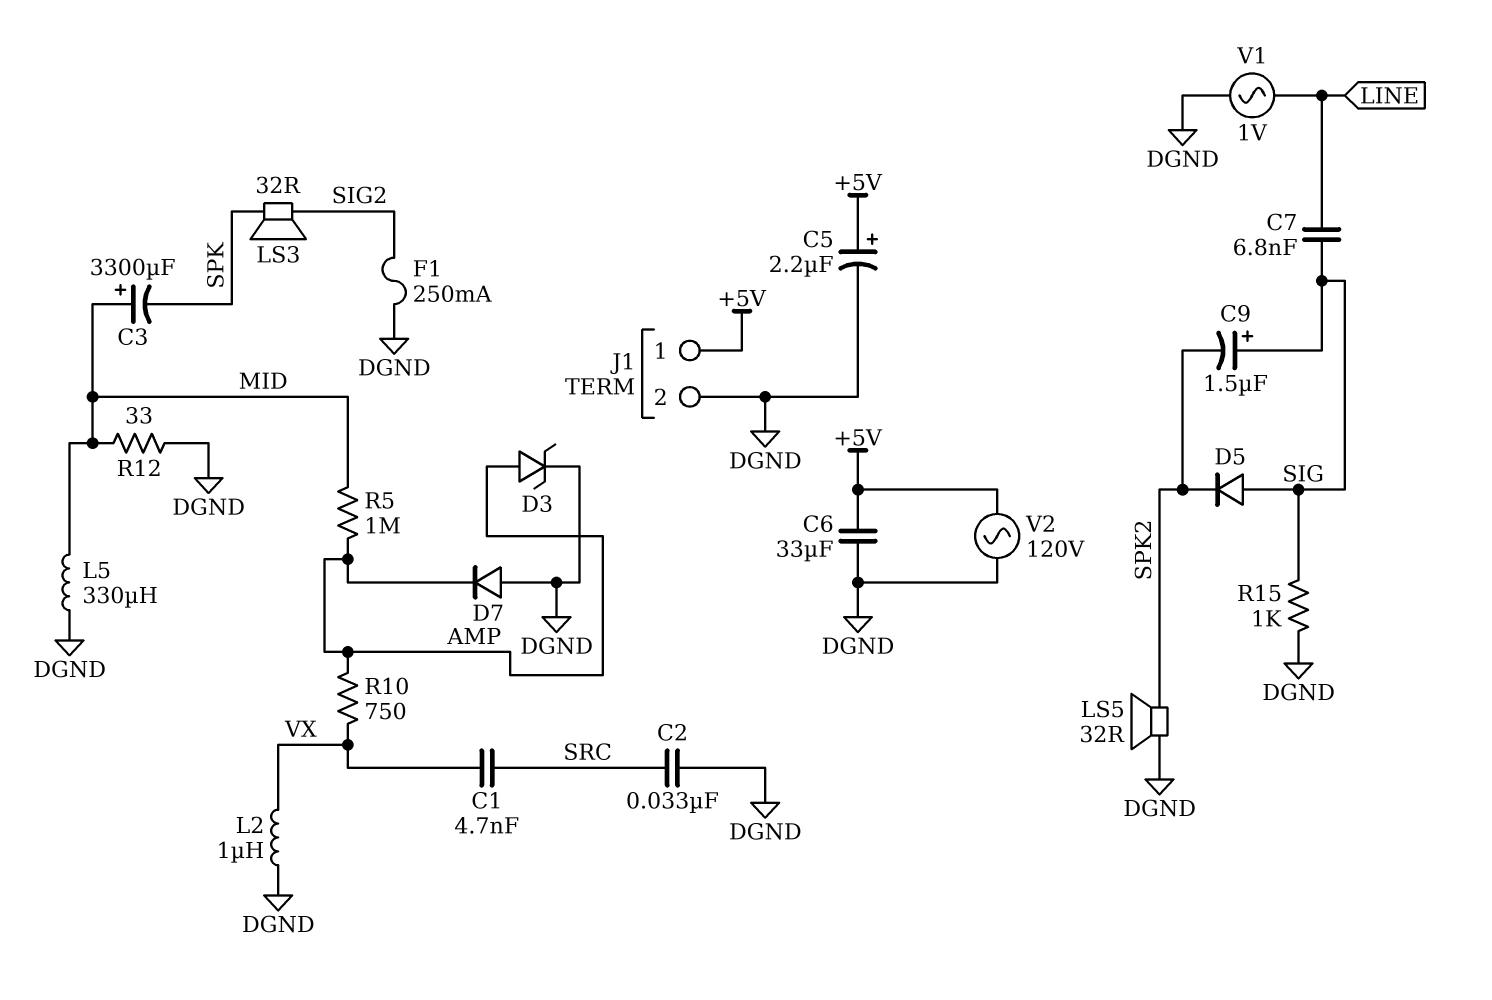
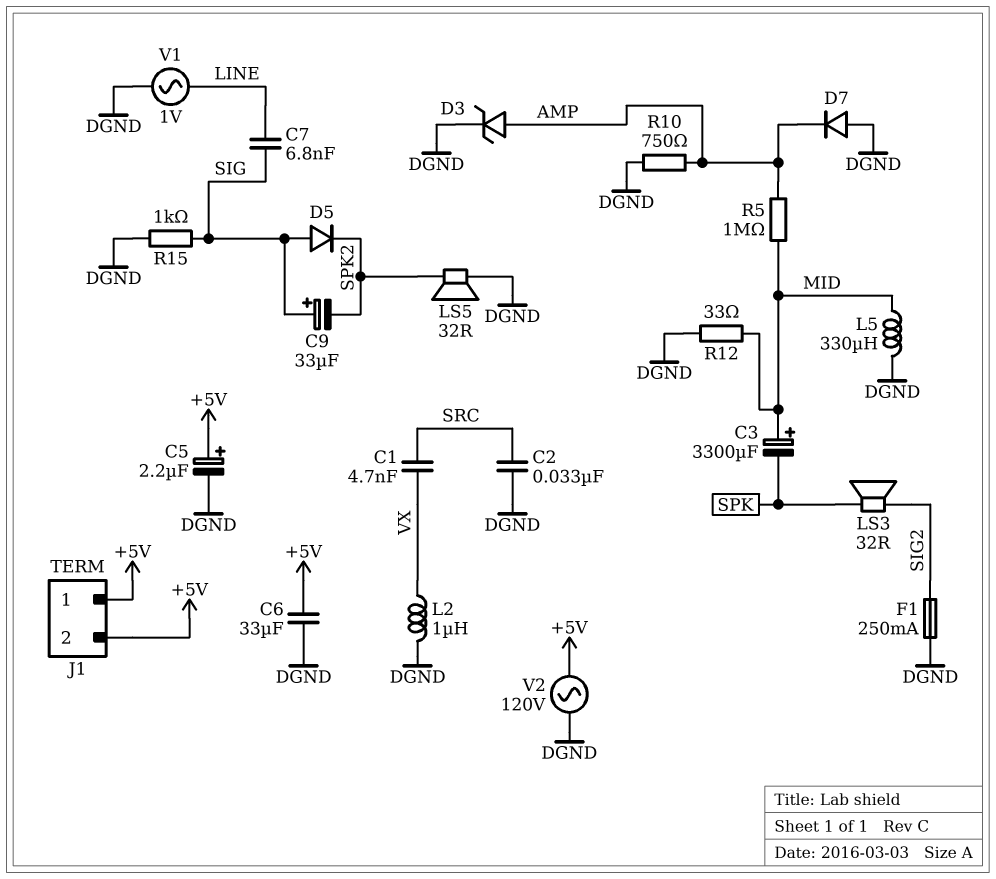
C9: 1.5uF (plus SIG, minus SPK2) -> 33uF (plus SIG, minus SPK2)
J1 pin 2: DGND -> +5V
R10: 750 (AMP, VX) -> 750 (AMP, DGND)

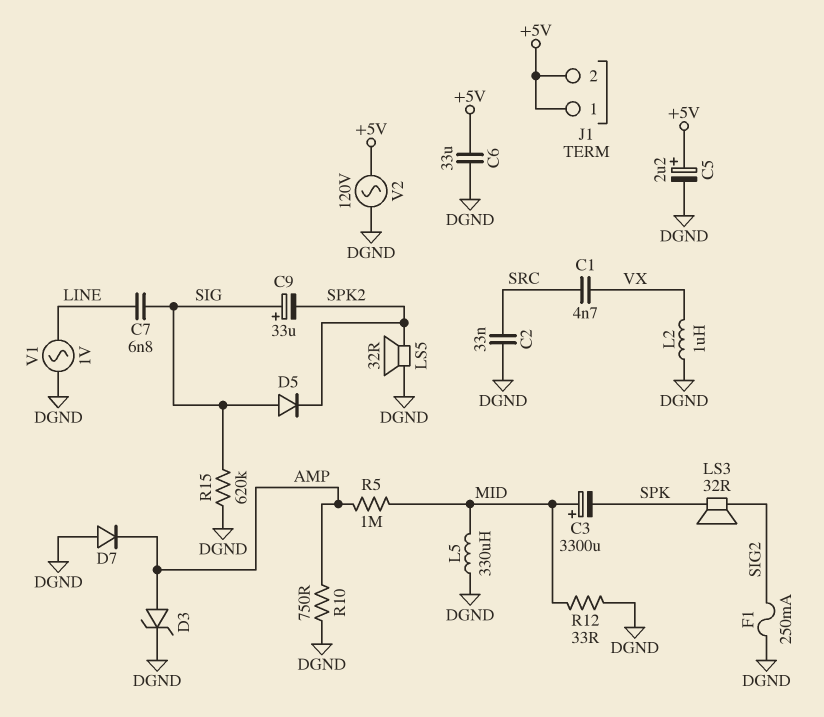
R15: 1k (DGND, SIG) -> 620k (DGND, SIG)

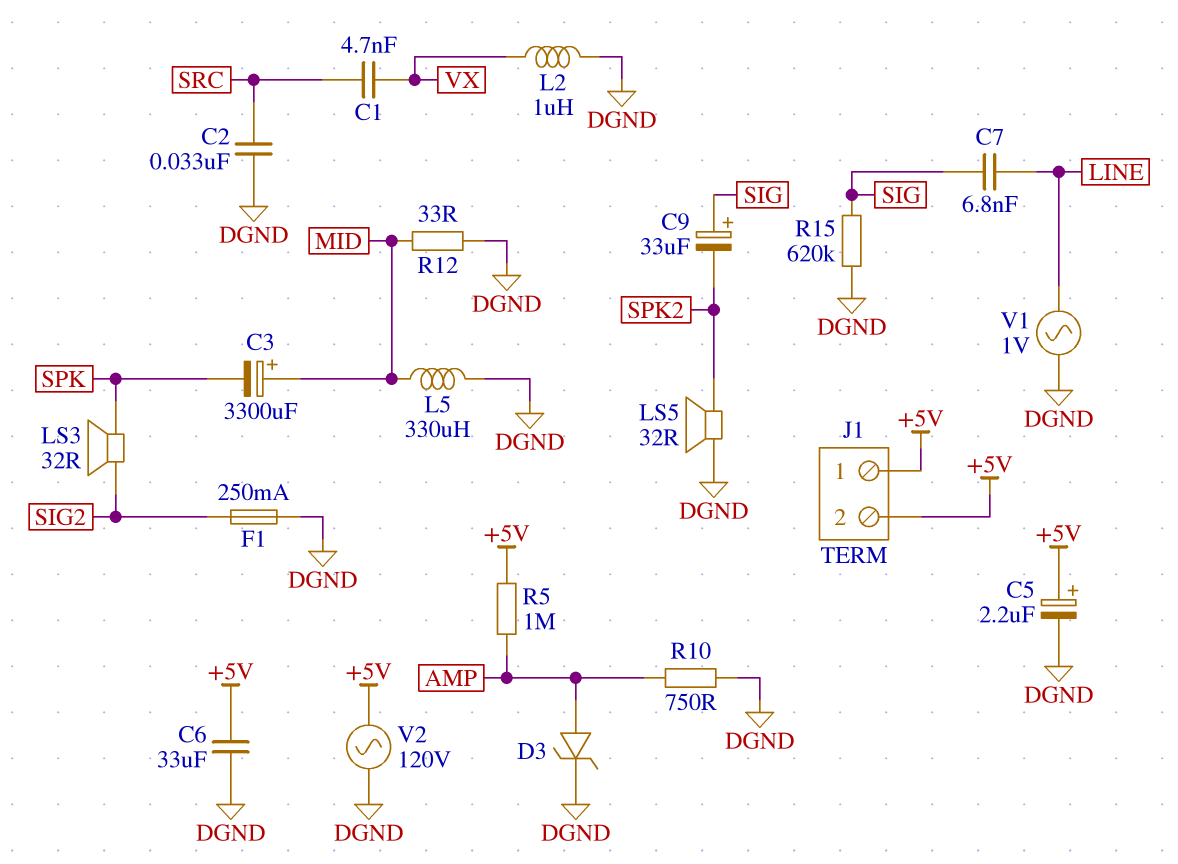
D5: diode (A SIG, K SPK2) -> none
D7: diode (A DGND, K AMP) -> none
R5: 1M (AMP, MID) -> 1M (+5V, AMP)

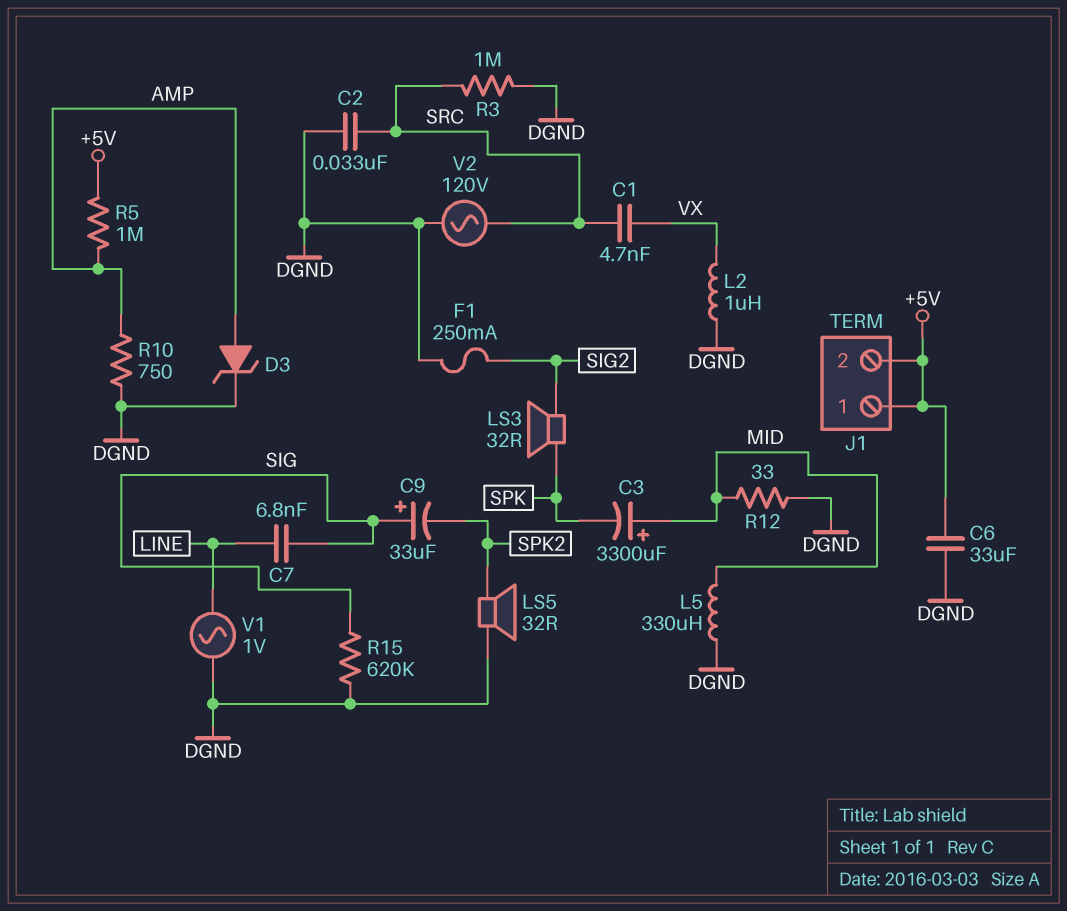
C5: 2.2uF (plus +5V, minus DGND) -> none
R3: none -> 1M (DGND, SRC)
V2: AC 120V (+5V, DGND) -> AC 120V (DGND, SRC)

